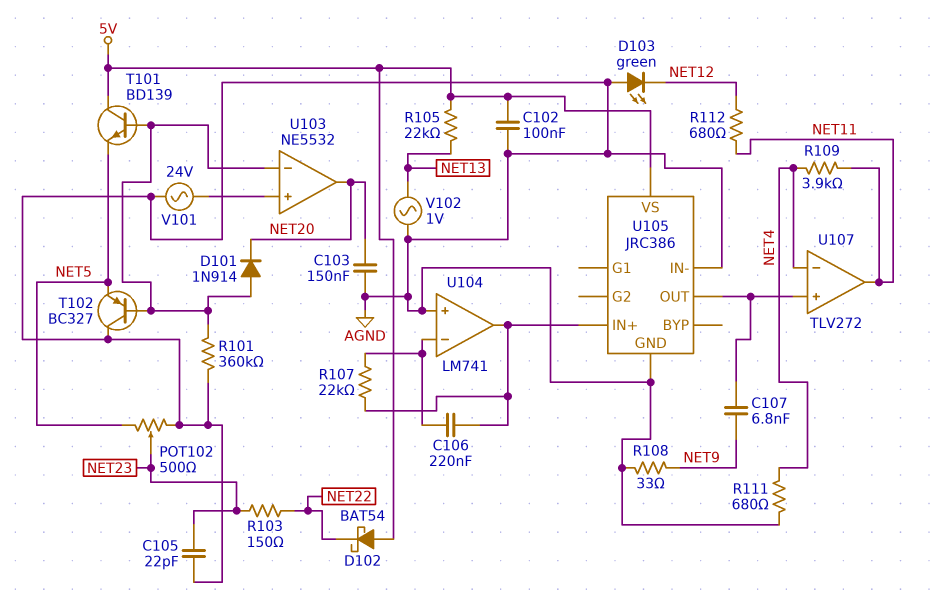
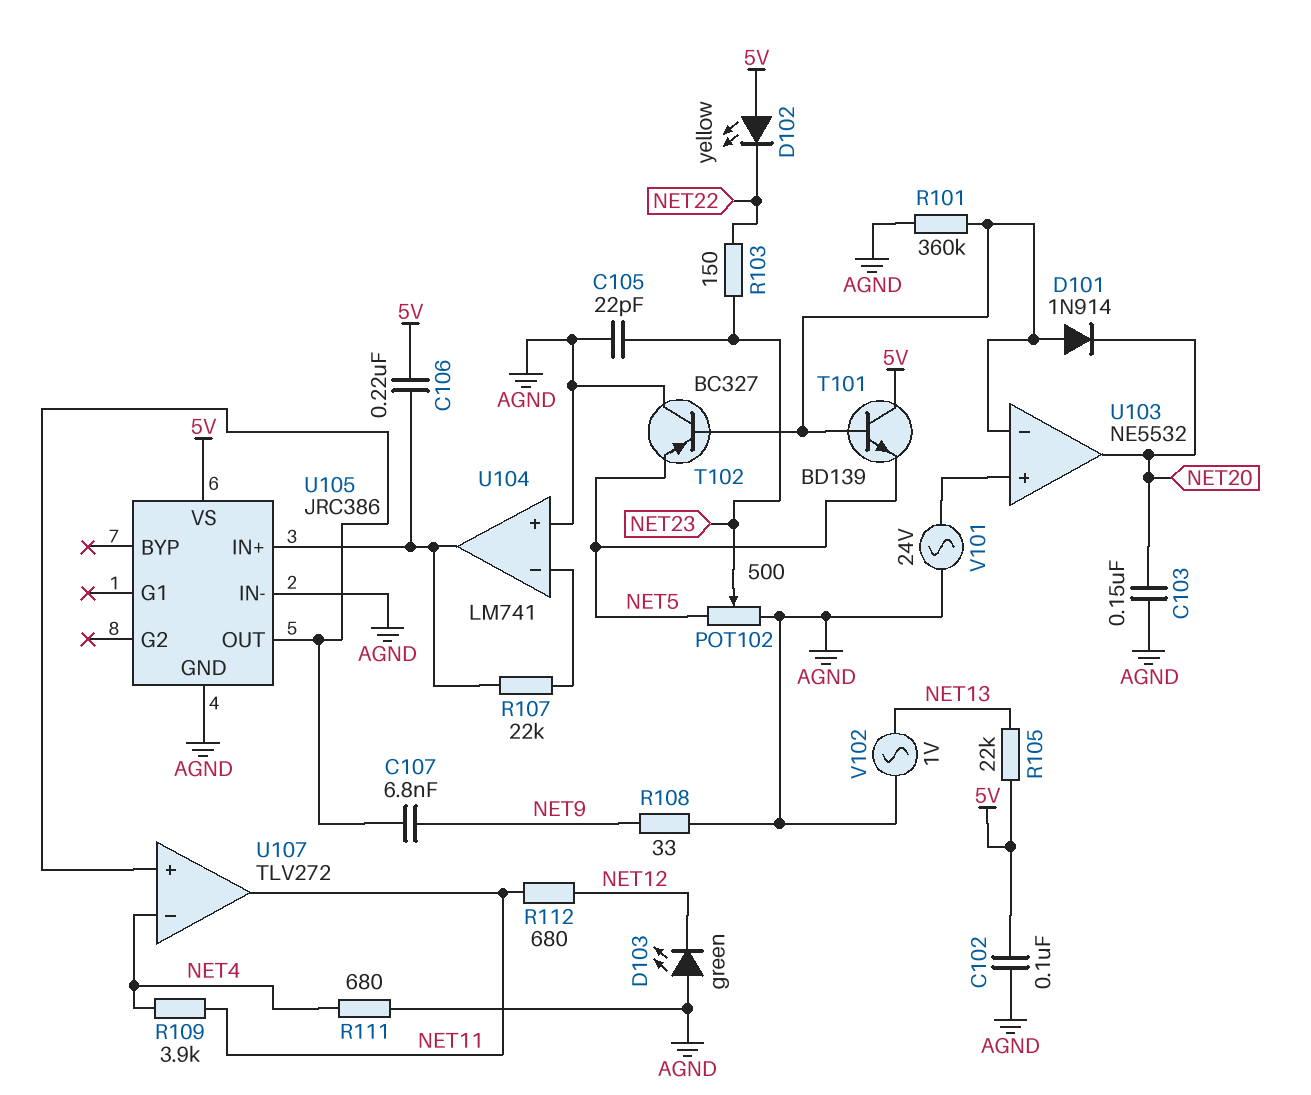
C106: 220nF (U104/in-, U104/out) -> 220nF (5V, U104/out)
D102: schottky BAT54 (A 5V, K NET22) -> LED yellow (A 5V, K NET22)

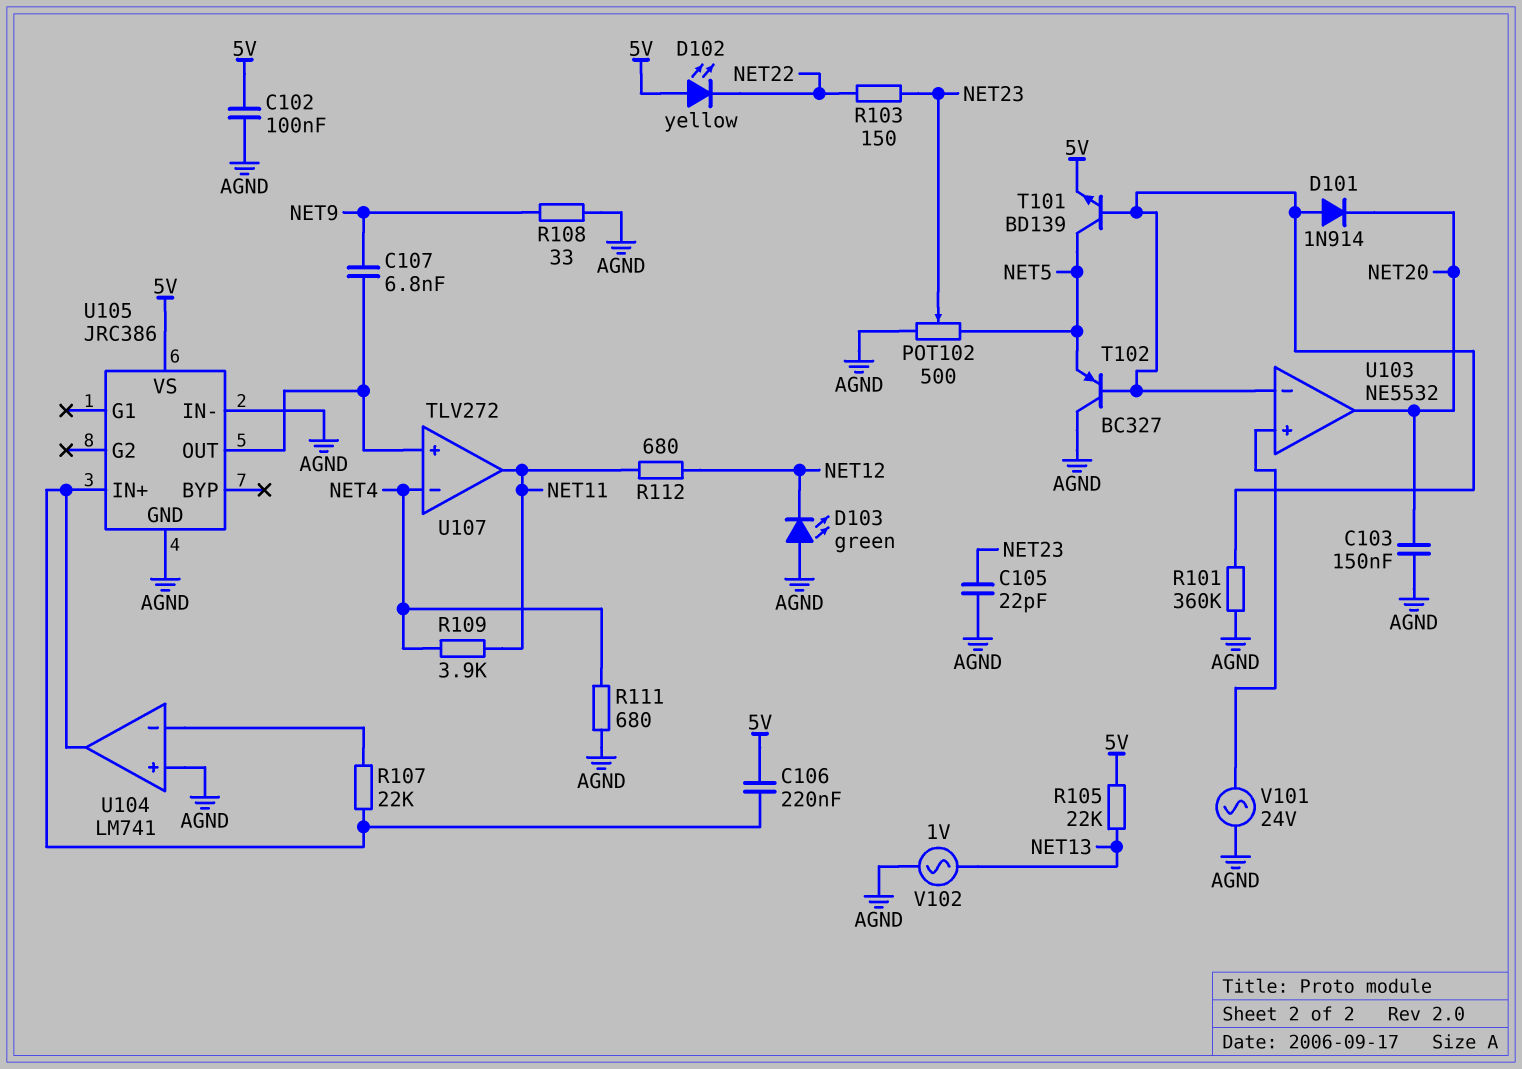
T101: NPN BD139 (B U103/in-, C 5V, E NET5) -> NPN BD139 (B U103/in-, C NET5, E 5V)

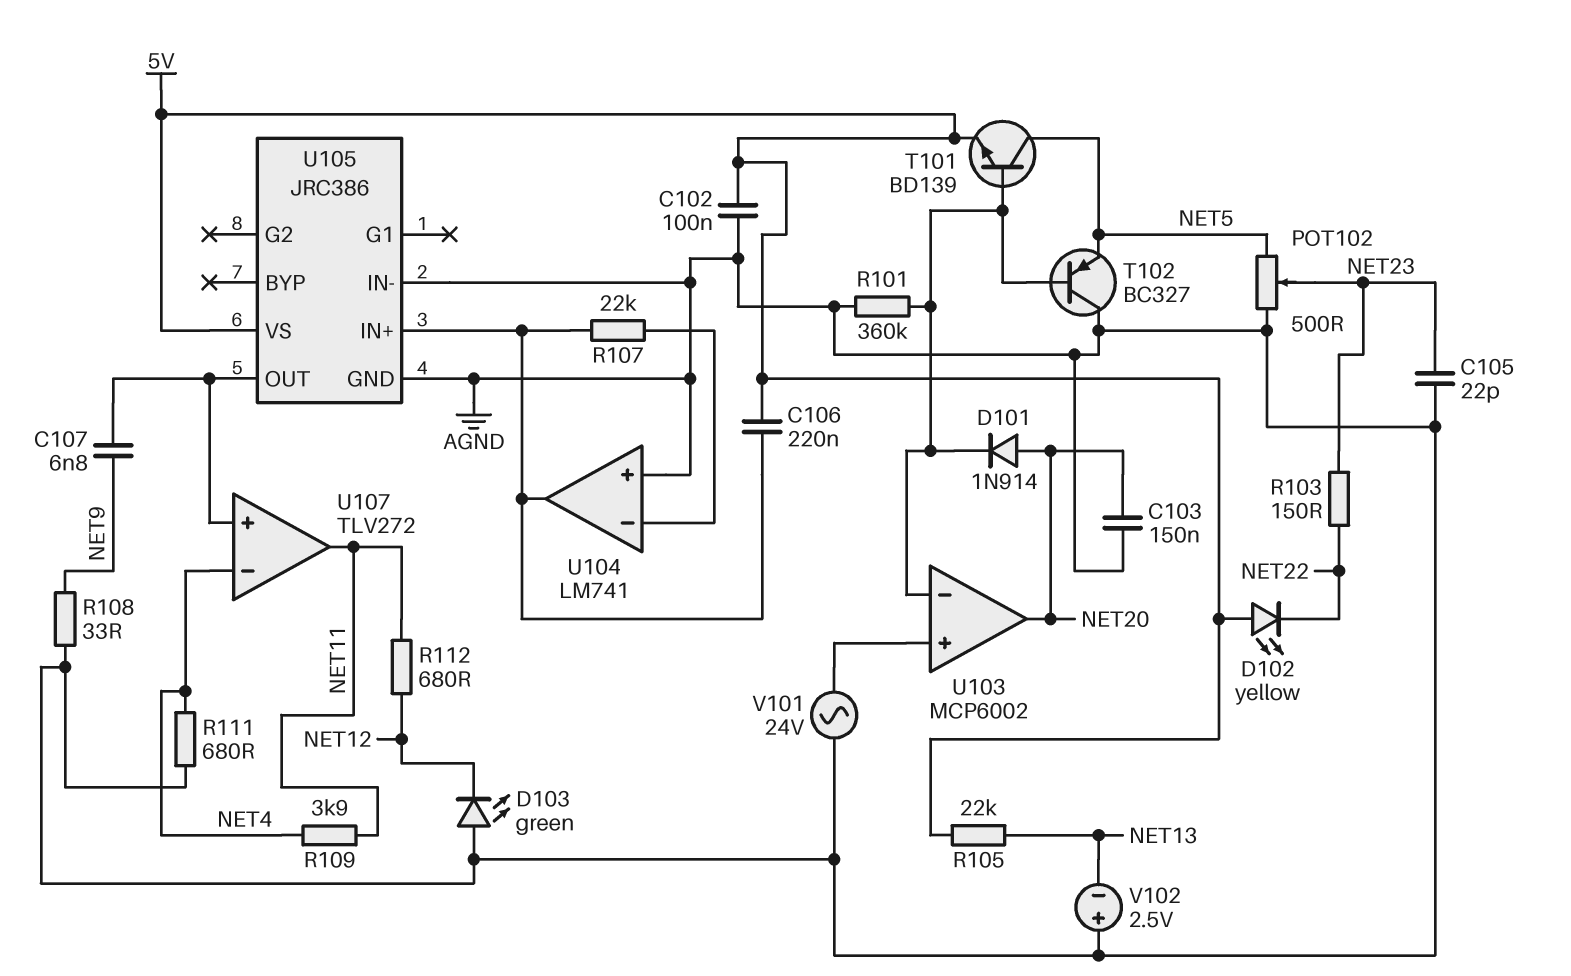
D101: diode 1N914 (A U103/in-, K NET20) -> diode 1N914 (A NET20, K U103/in-)
U103: NE5532 -> MCP6002
V102: AC 1V (AGND, NET13) -> 2.5V (plus AGND, minus NET13)

